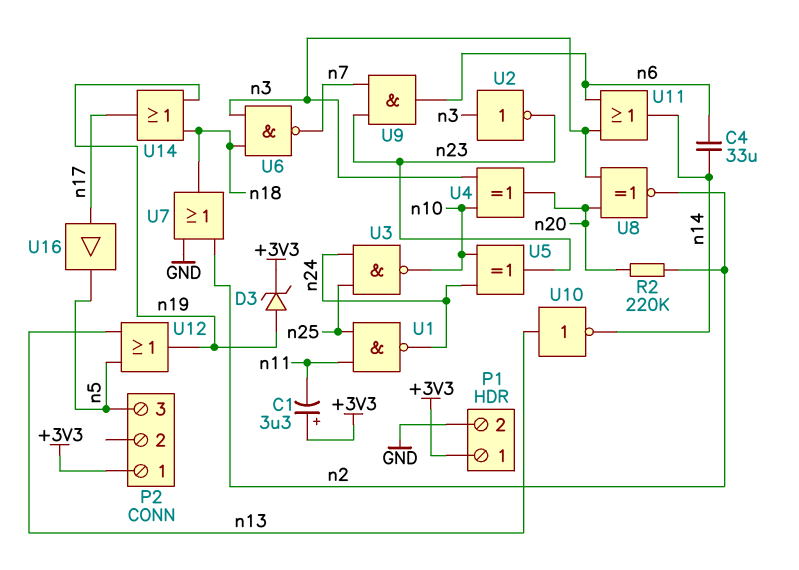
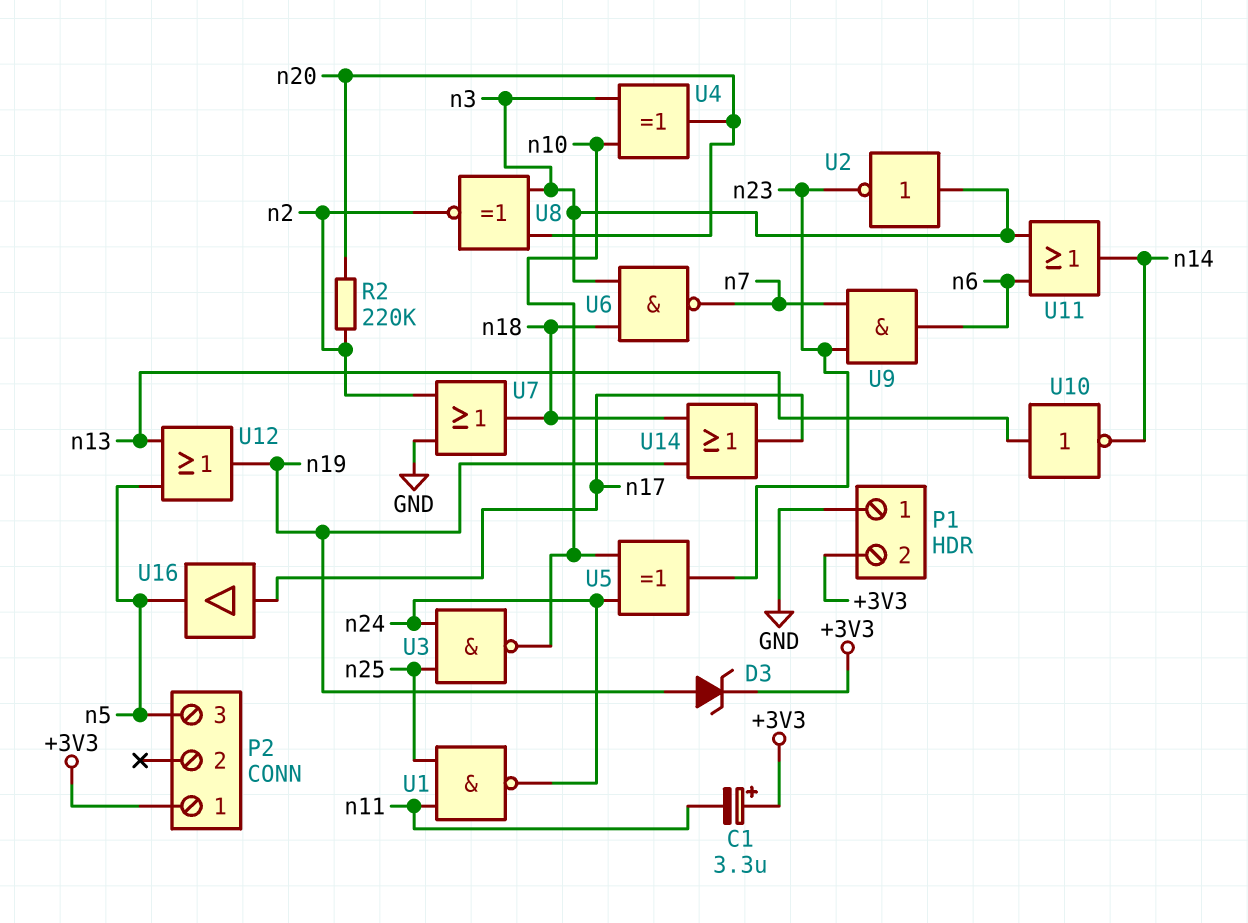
C4: 33uF (n6, n14) -> none
P1 pin 1: +3V3 -> GND
P1 pin 2: GND -> +3V3

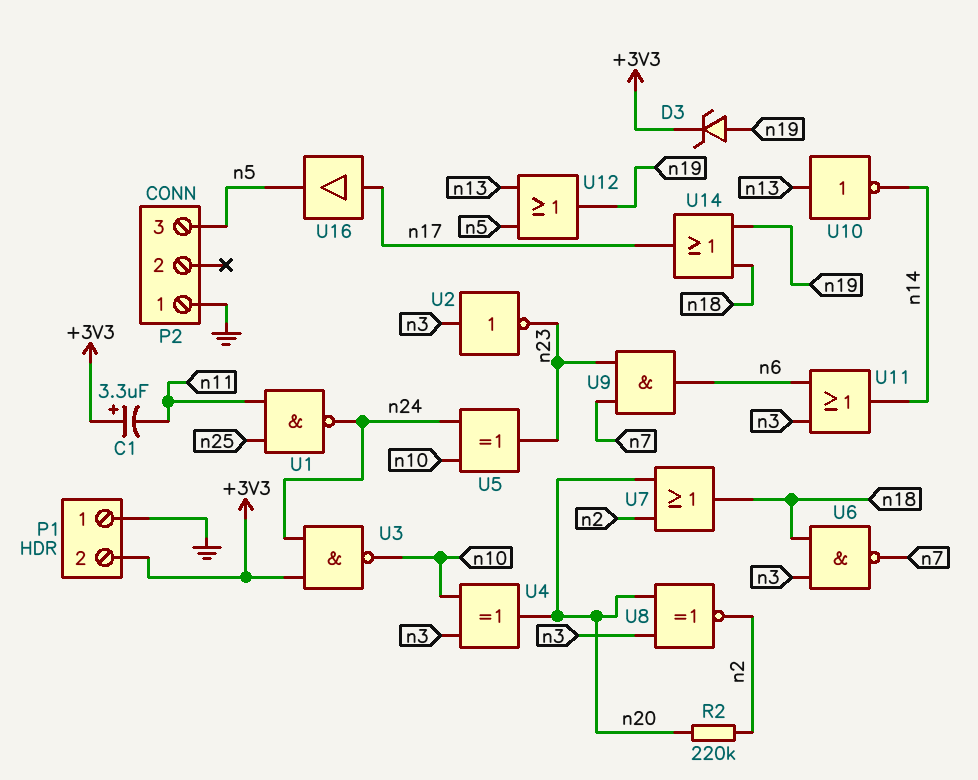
P2 pin 1: +3V3 -> GND
U3: NAND (in n24, in n25, out n10) -> NAND (in +3V3, in n24, out n10)
U7: OR (in GND, in n2, out n18) -> OR (in n2, in n20, out n18)

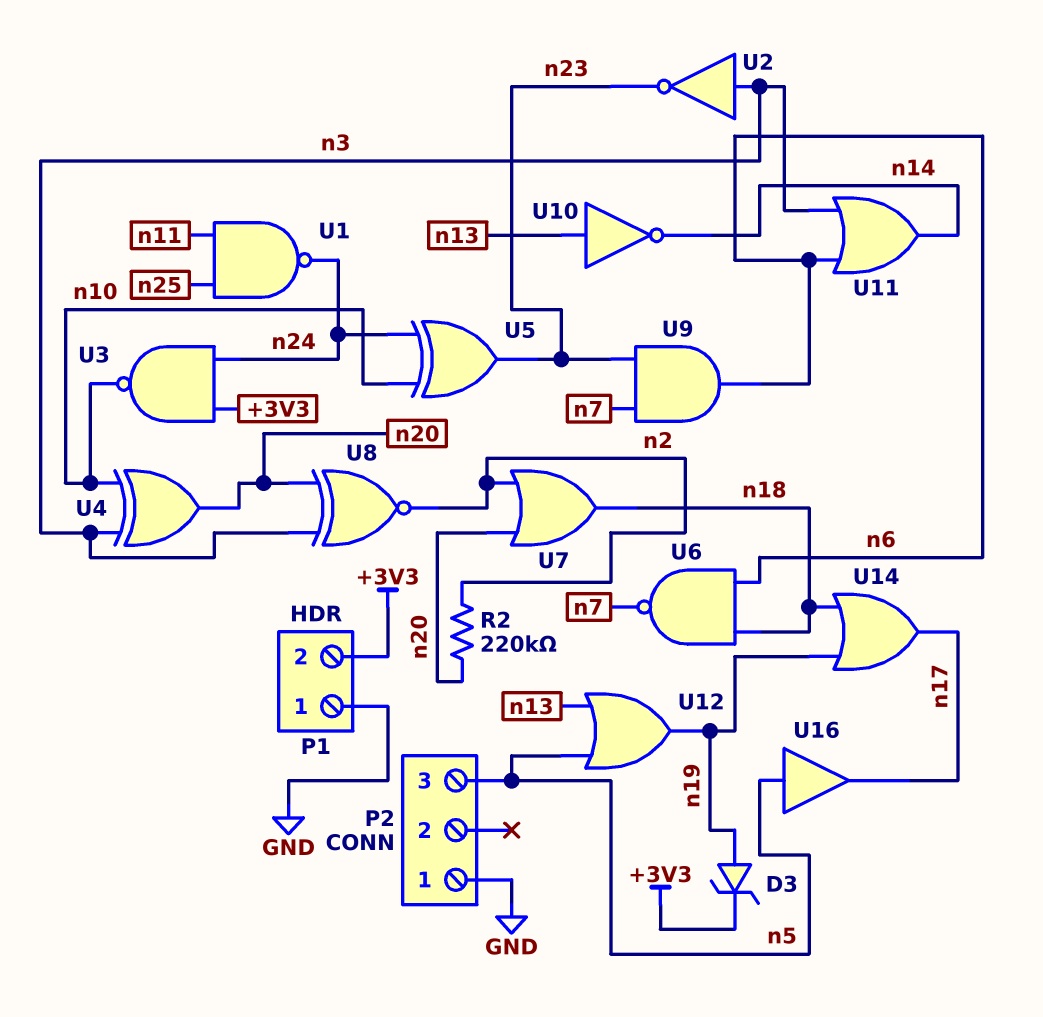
C1: 3.3uF (plus +3V3, minus n11) -> none
U6: NAND (in n3, in n18, out n7) -> NAND (in n6, in n18, out n7)
U16: buffer (in n17, out n5) -> buffer (in n5, out n17)

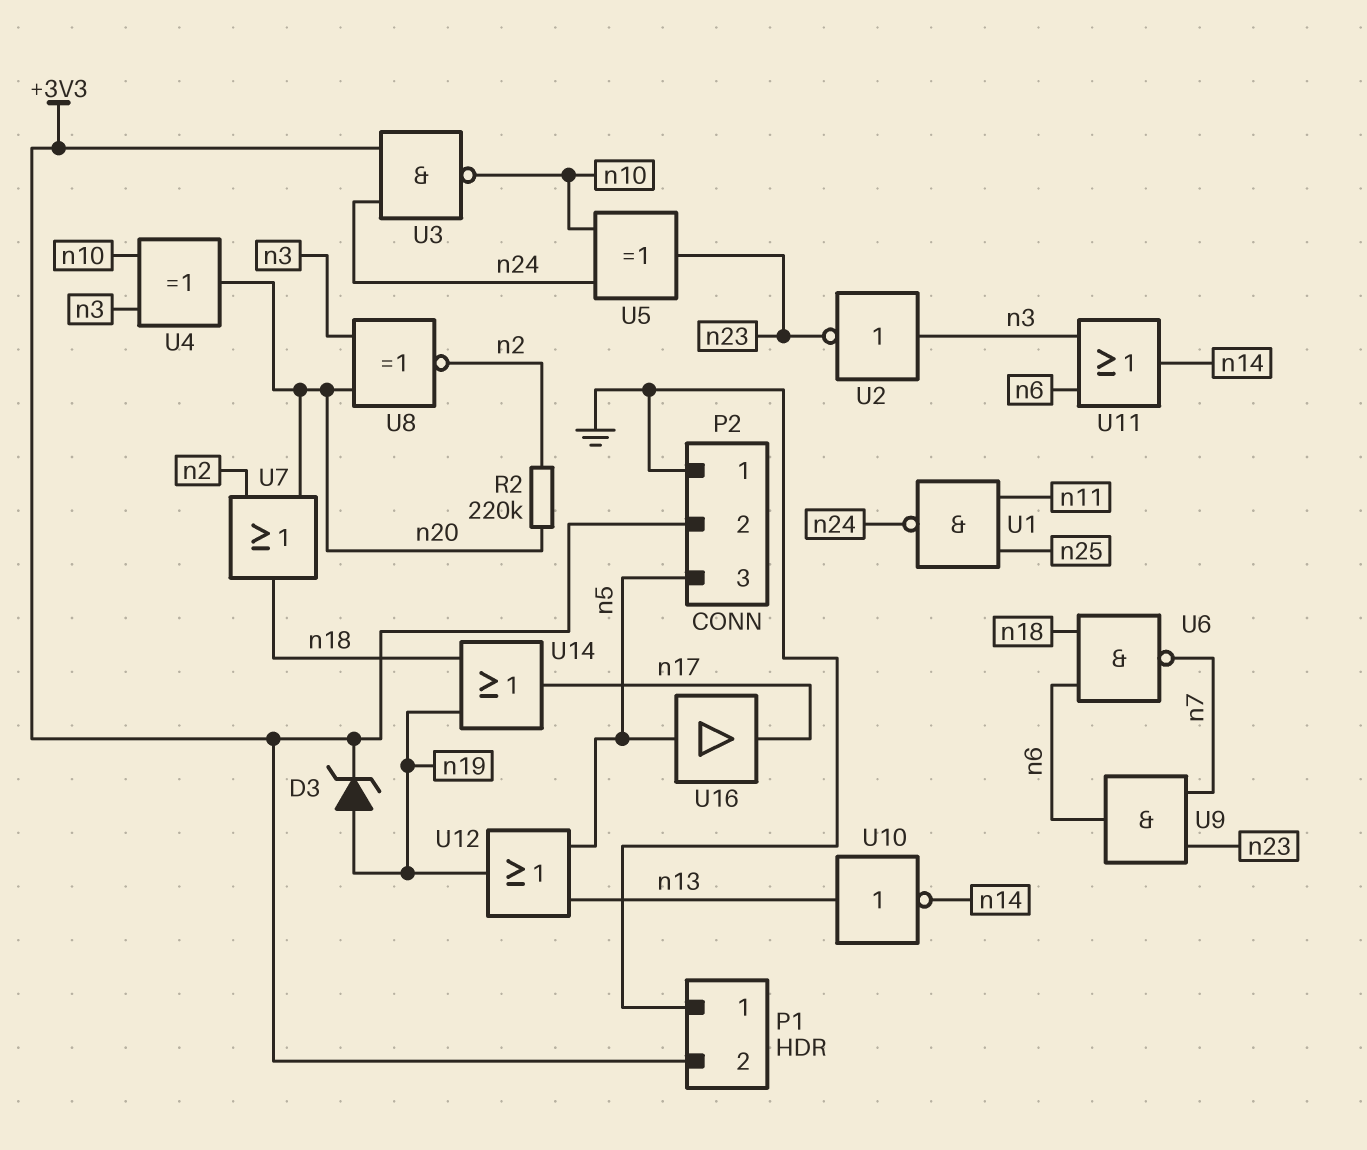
P2 pin 2: none -> +3V3

